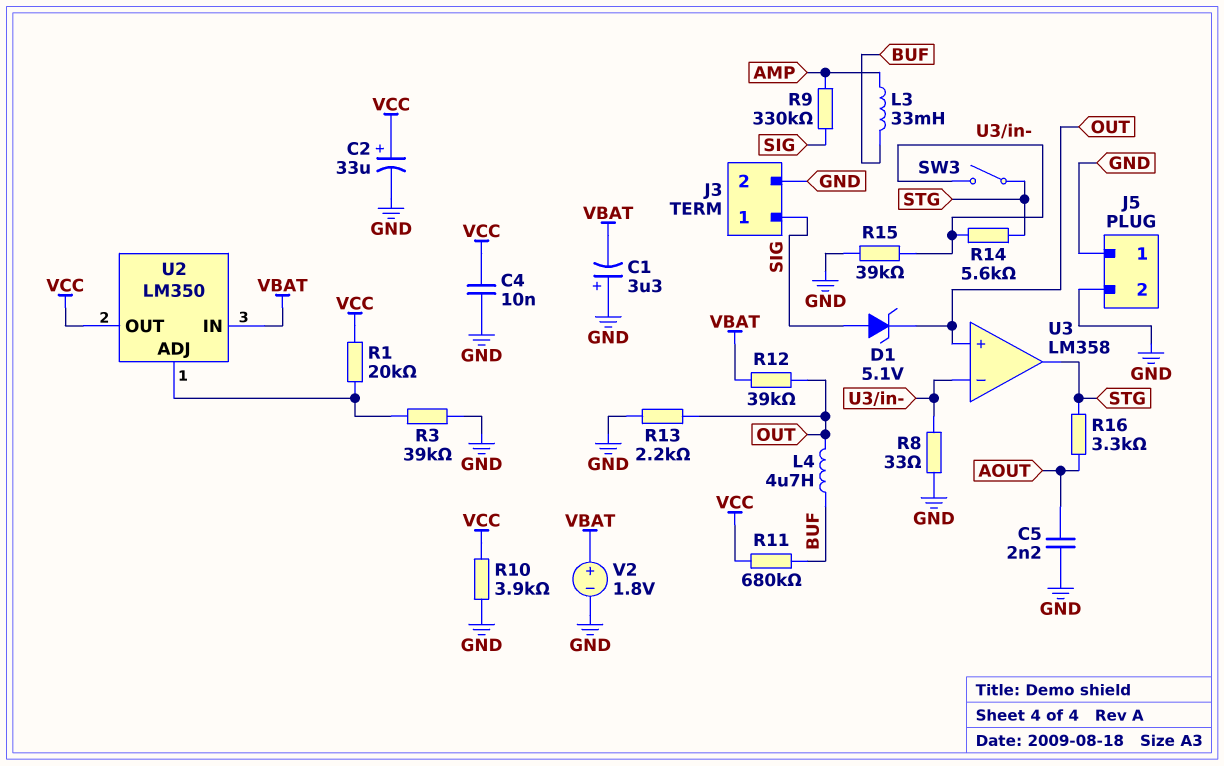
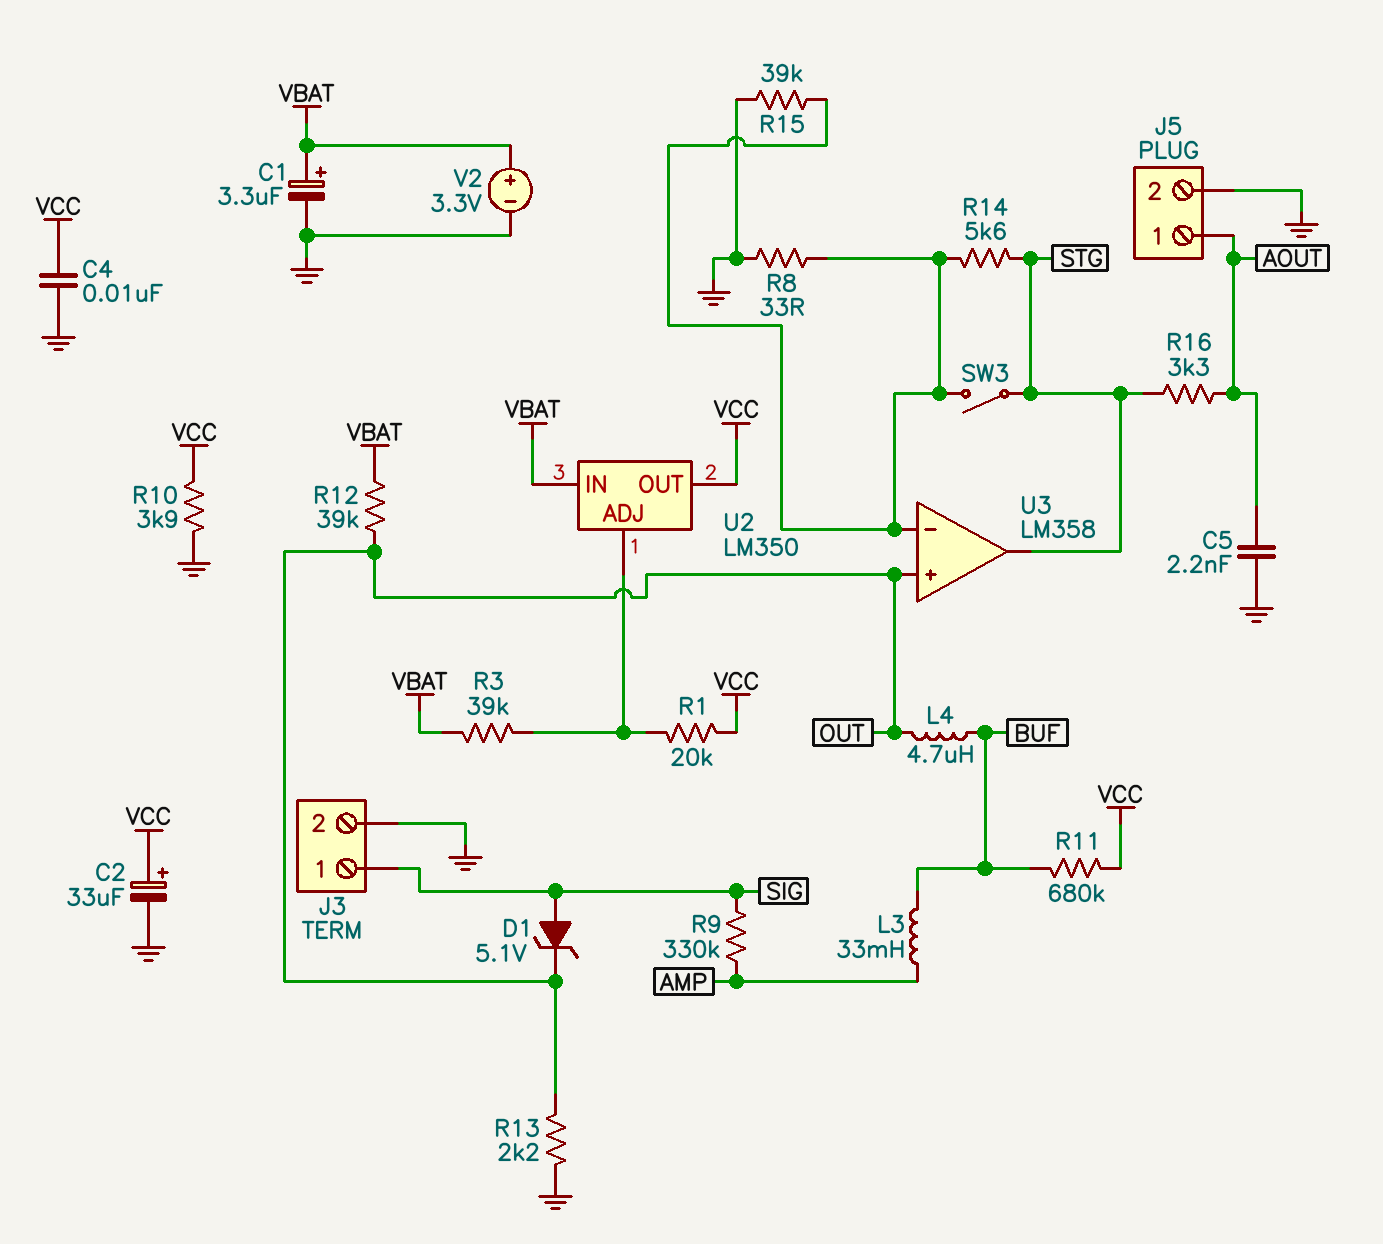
C1: 3.3uF (plus GND, minus VBAT) -> 3.3uF (plus VBAT, minus GND)
J5 pin 1: GND -> AOUT
R3: 39k (GND, U2/ADJ) -> 39k (U2/ADJ, VBAT)
V2: 1.8V (plus VBAT, minus GND) -> 3.3V (plus VBAT, minus GND)

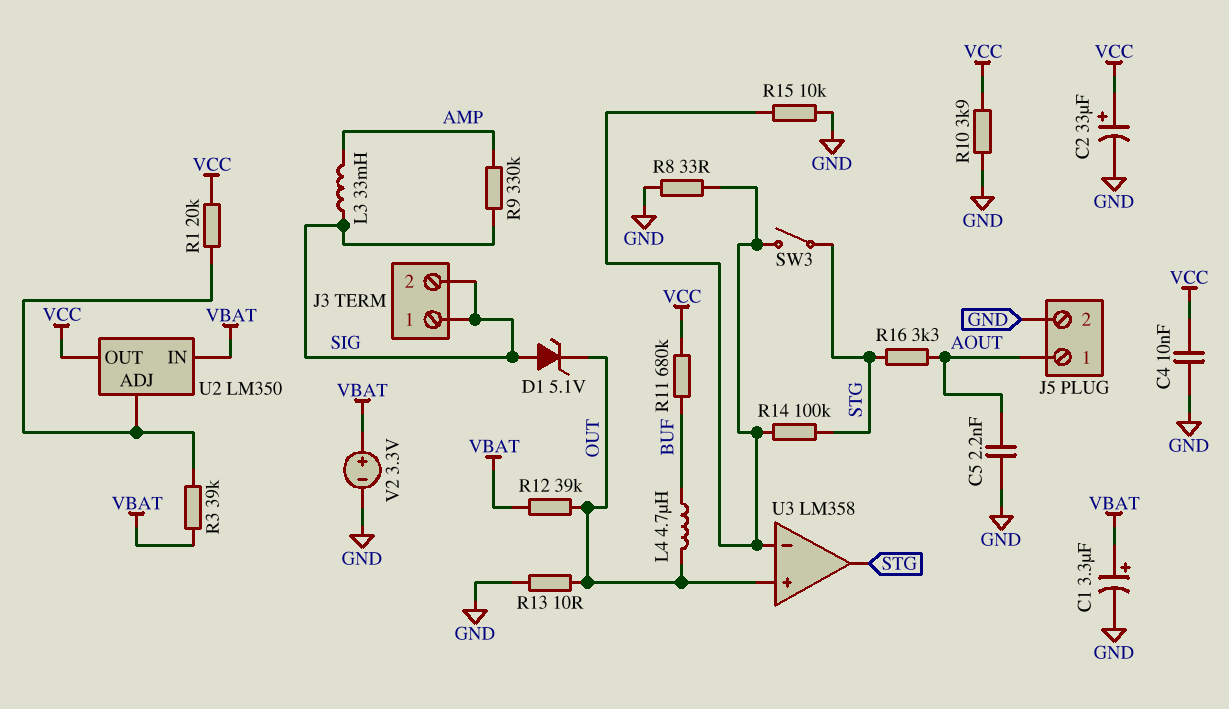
J3 pin 2: GND -> SIG
L3: 33mH (AMP, BUF) -> 33mH (AMP, SIG)
R13: 2.2k (GND, OUT) -> 10 (GND, OUT)
R14: 5.6k (STG, U3/in-) -> 100k (STG, U3/in-)
R15: 39k (GND, U3/in-) -> 10k (GND, U3/in-)

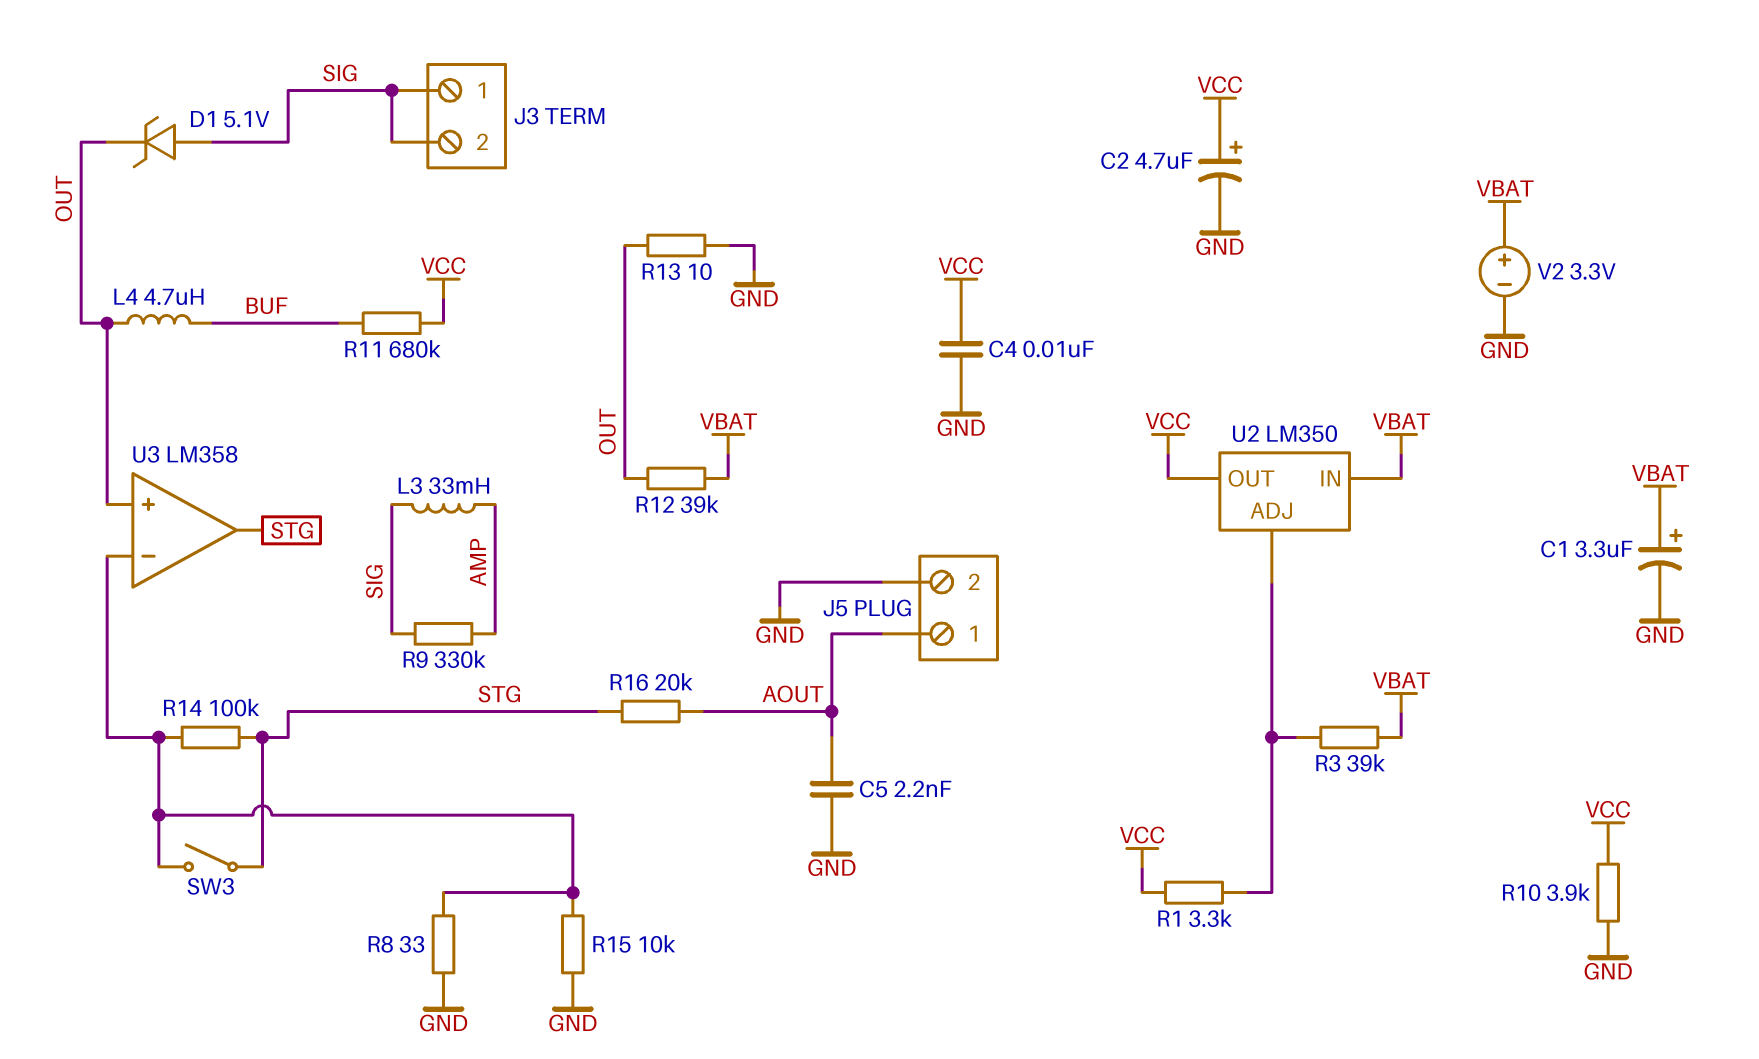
C2: 33uF (plus VCC, minus GND) -> 4.7uF (plus VCC, minus GND)
R1: 20k (U2/ADJ, VCC) -> 3.3k (U2/ADJ, VCC)
R16: 3.3k (AOUT, STG) -> 20k (AOUT, STG)

